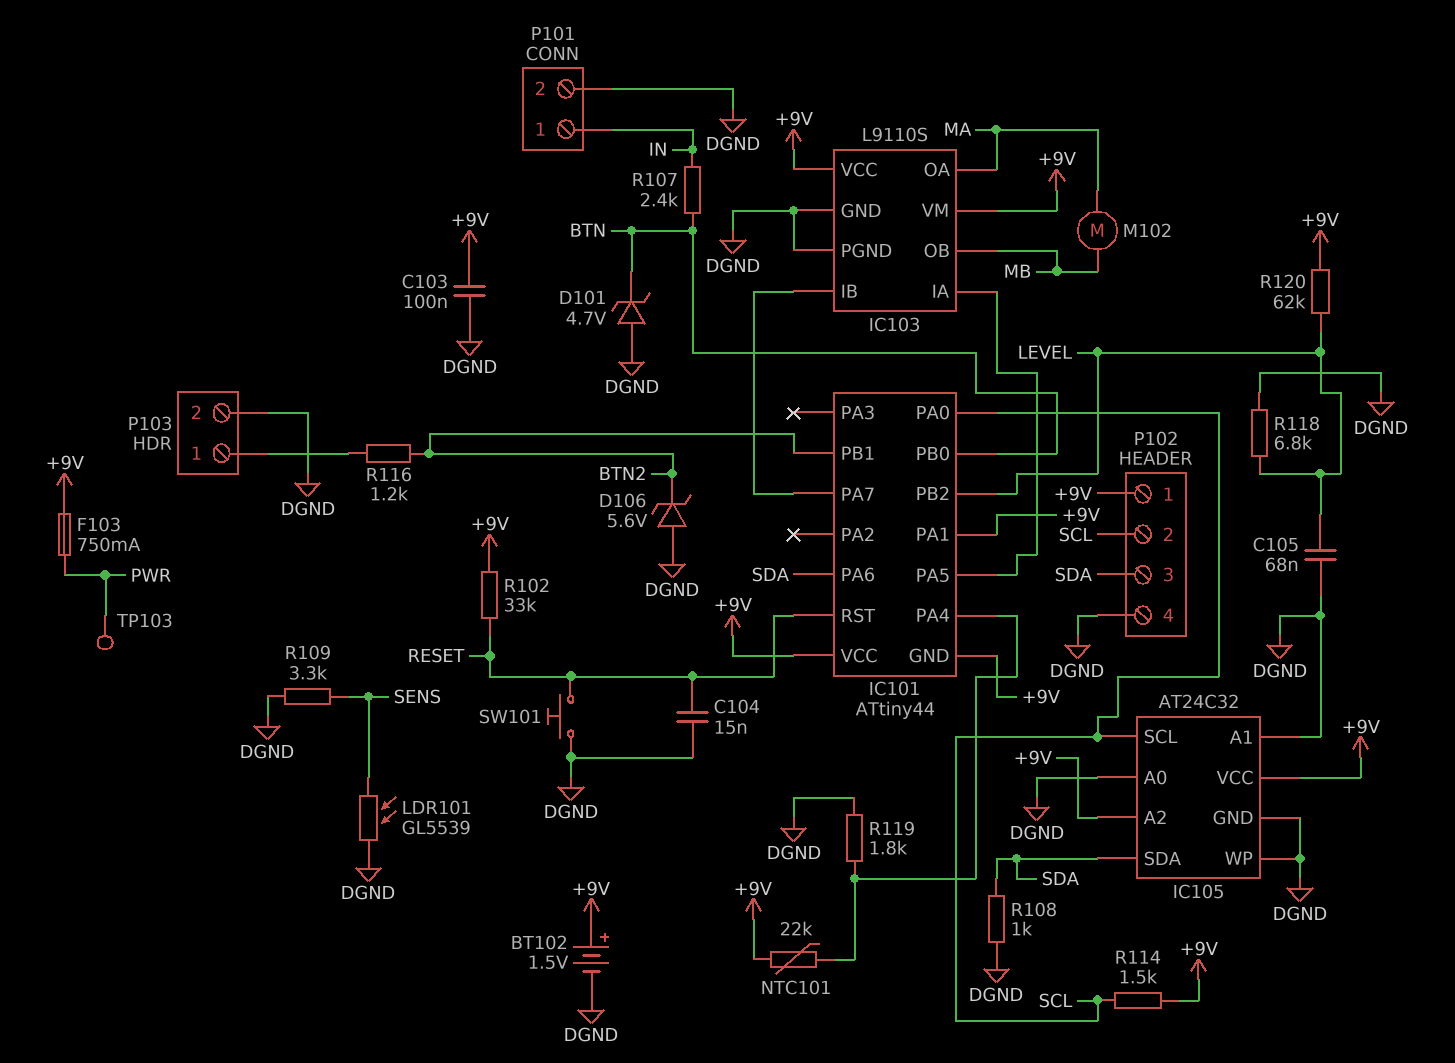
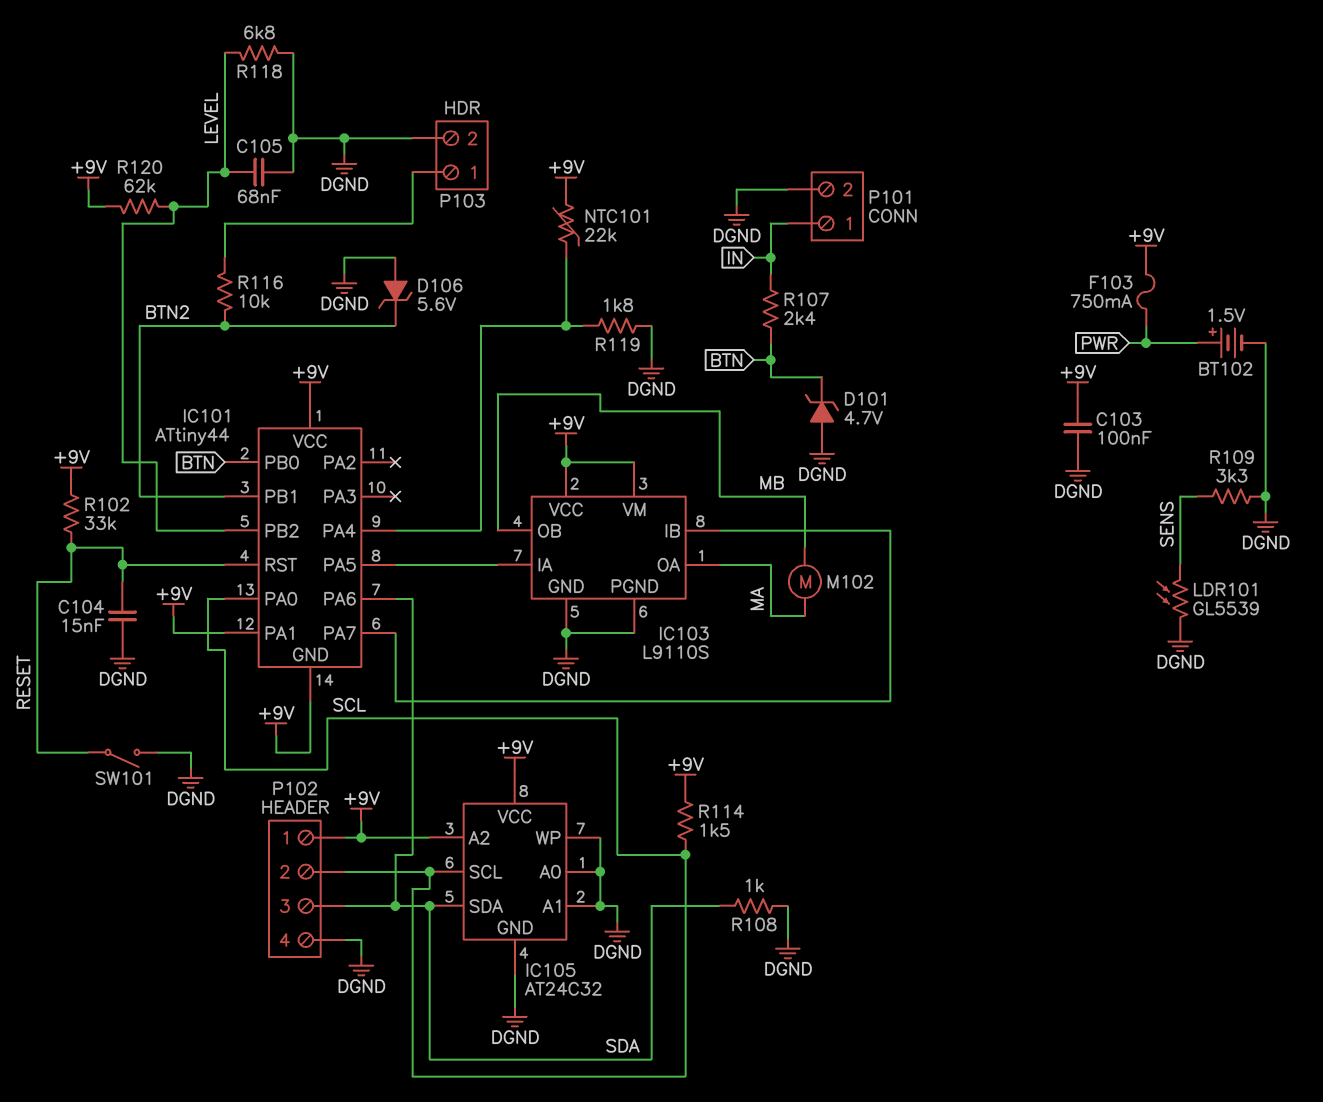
BT102: 1.5V (plus +9V, minus DGND) -> 1.5V (plus PWR, minus DGND)
R116: 1.2k (BTN2, P103/1) -> 10k (BTN2, P103/1)
SW101: button (DGND, RESET) -> switch (DGND, RESET)
TP103: test point (PWR) -> none

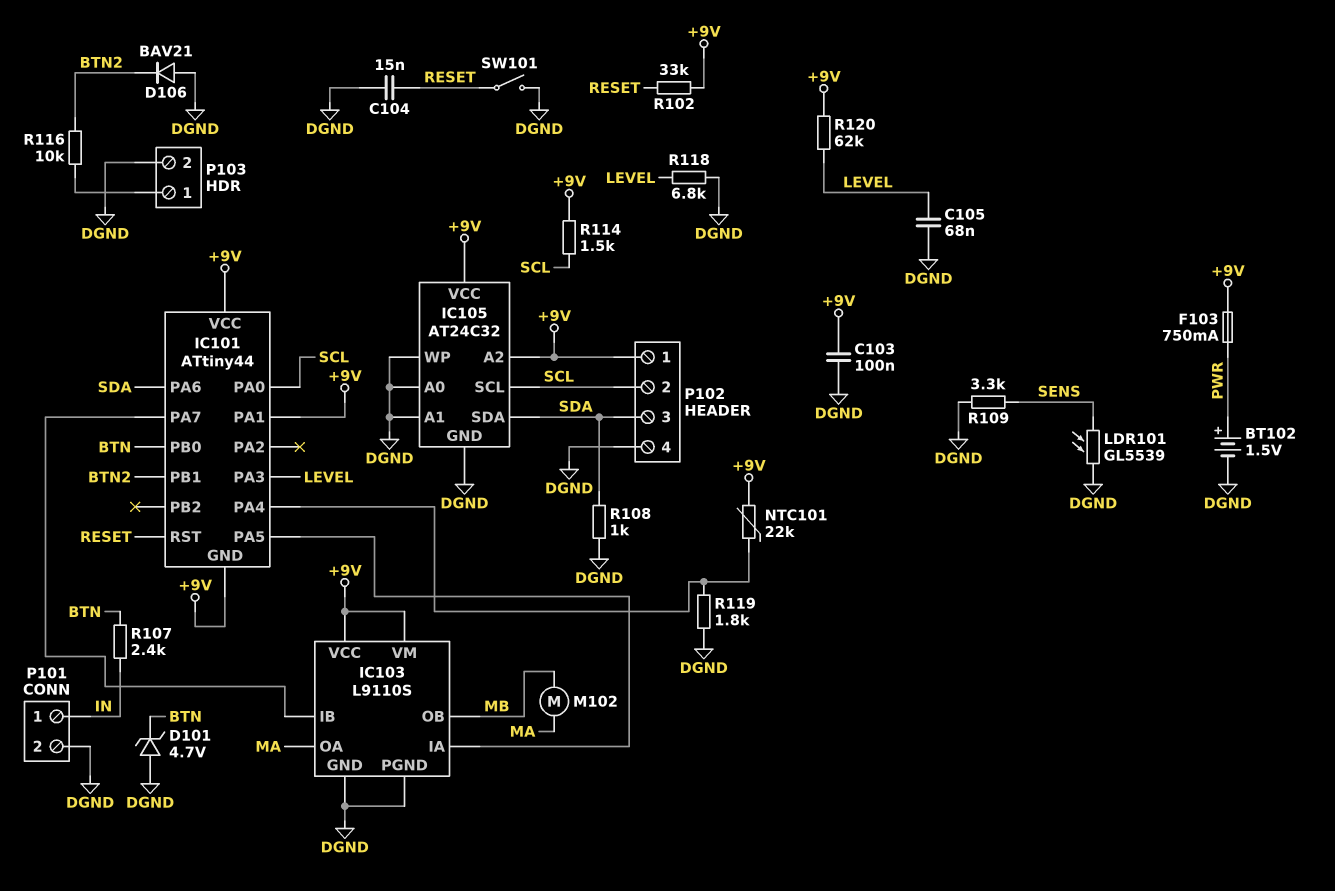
D106: zener 5.6V (A DGND, K BTN2) -> diode BAV21 (A DGND, K BTN2)
IC101 pin PA3: none -> LEVEL
IC101 pin PB2: LEVEL -> none

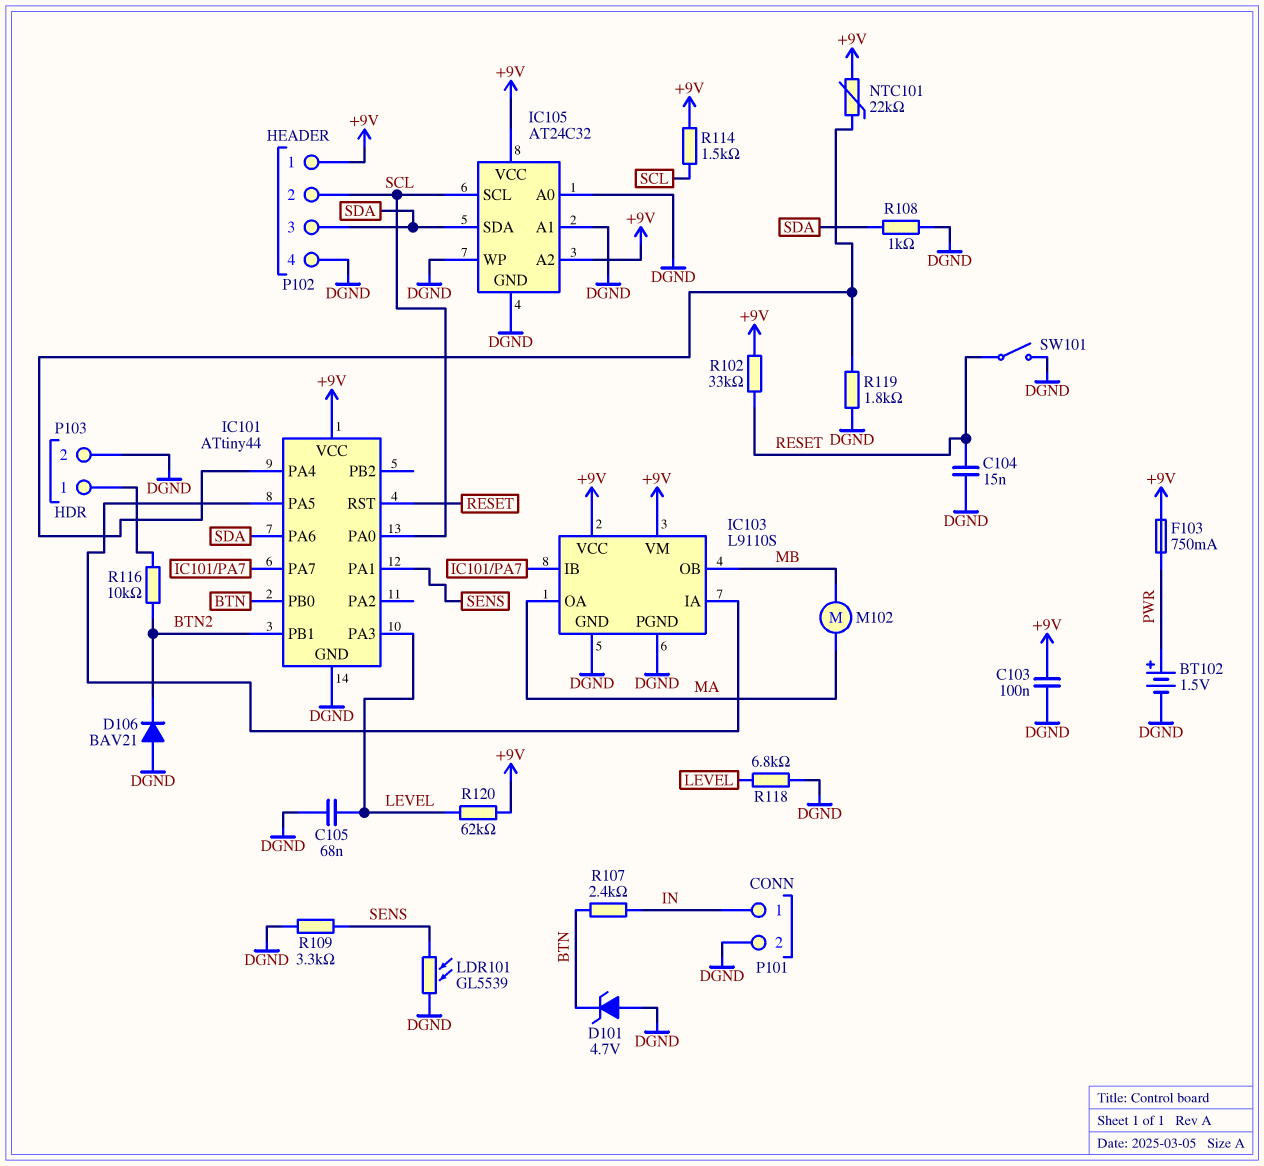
IC101 pin GND: +9V -> DGND
IC101 pin PA1: +9V -> SENS

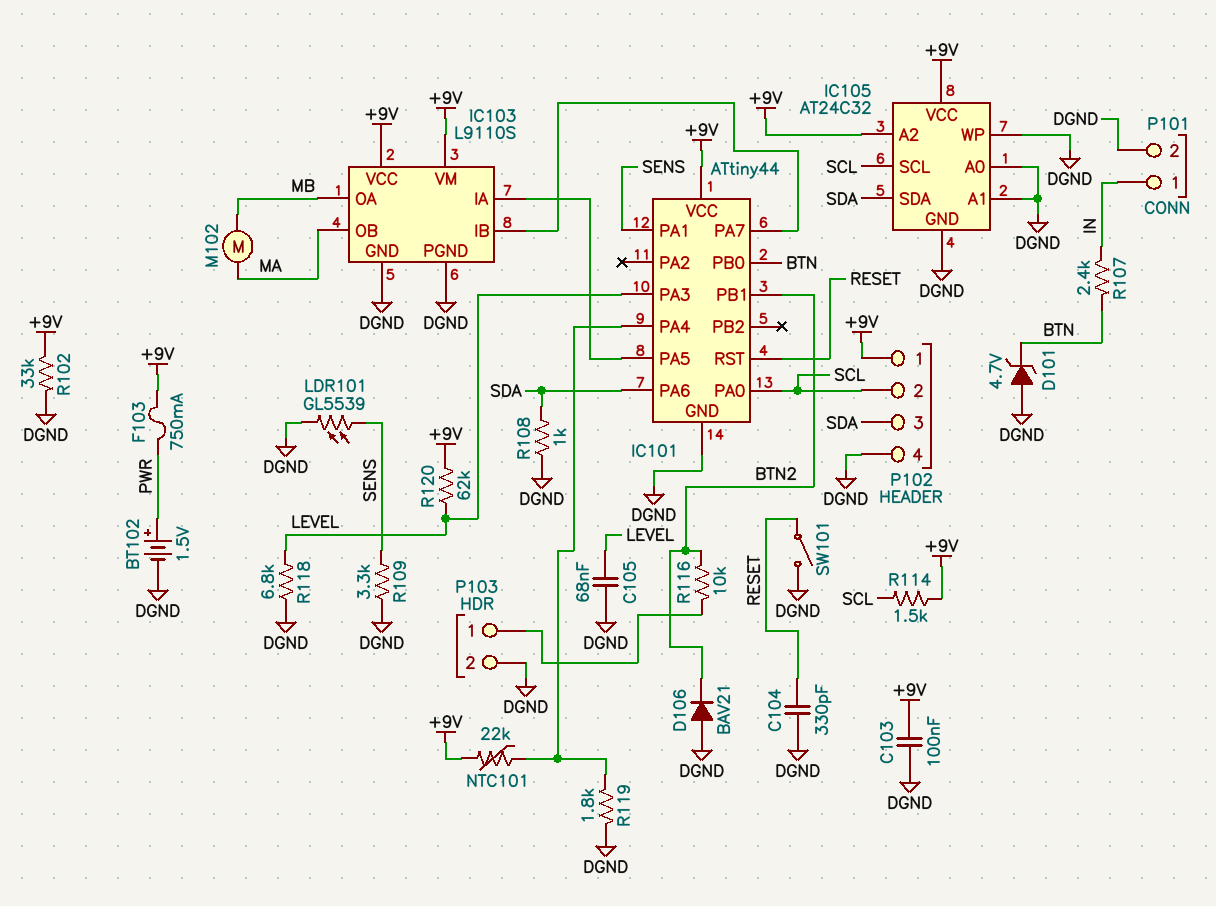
C104: 15nF (DGND, RESET) -> 330pF (DGND, RESET)
IC103 pin OA: MA -> MB
IC103 pin OB: MB -> MA
R102: 33k (+9V, RESET) -> 33k (+9V, DGND)

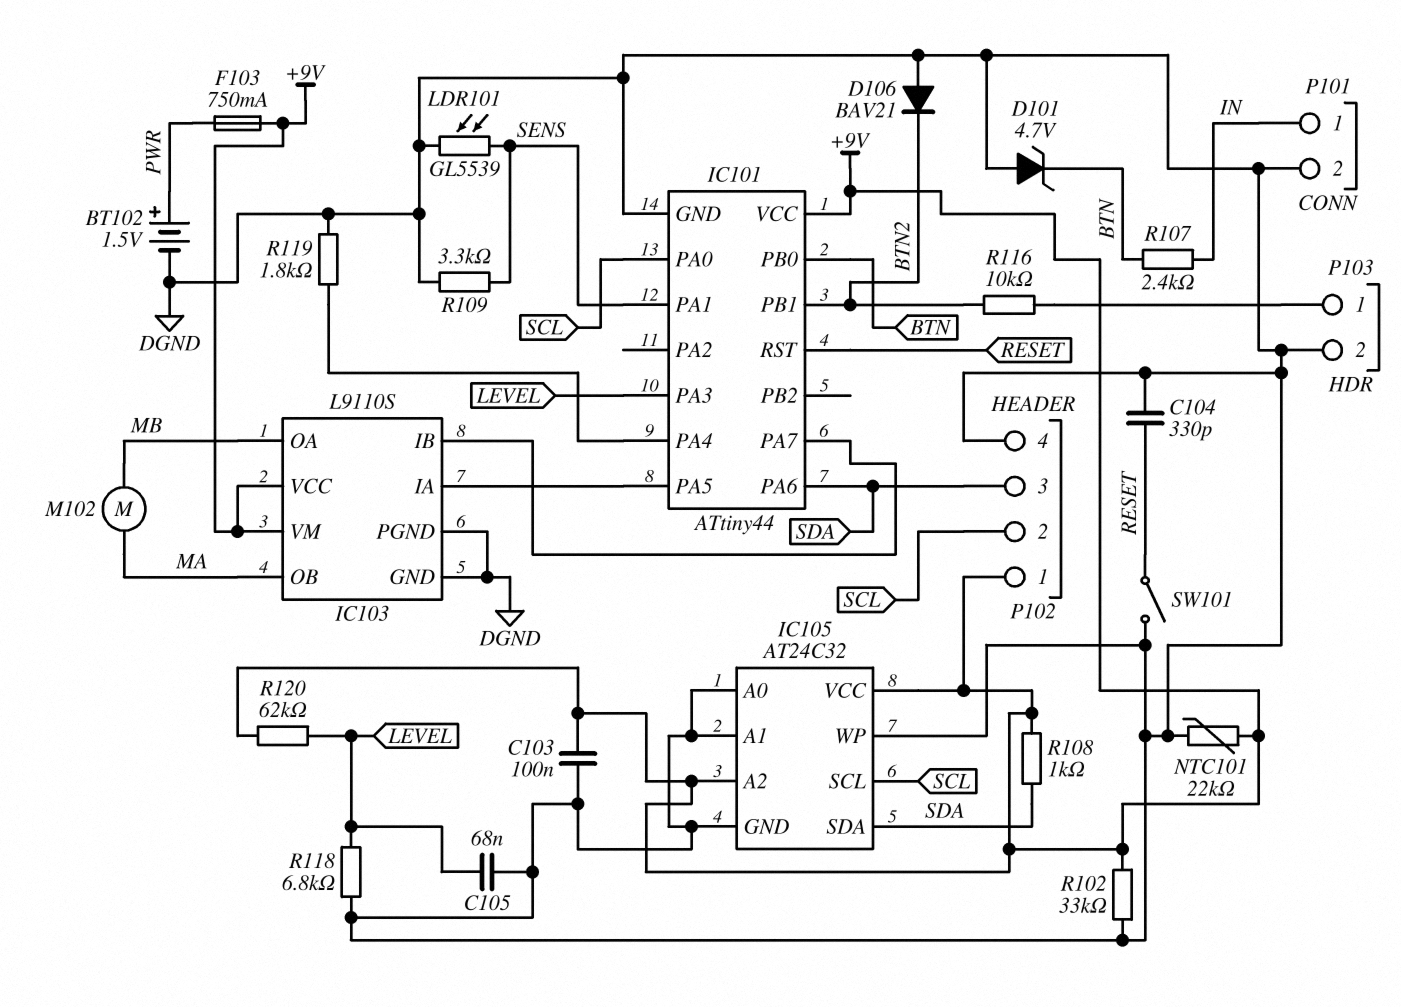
NTC101: 22k (+9V, IC101/PA4) -> 22k (+9V, DGND)
R108: 1k (DGND, SDA) -> 1k (+9V, SDA)
R114: 1.5k (+9V, SCL) -> none

